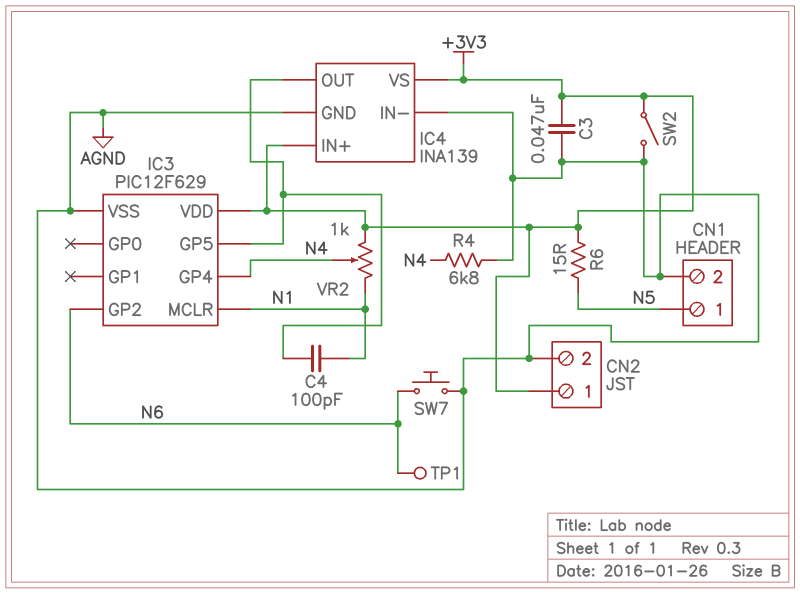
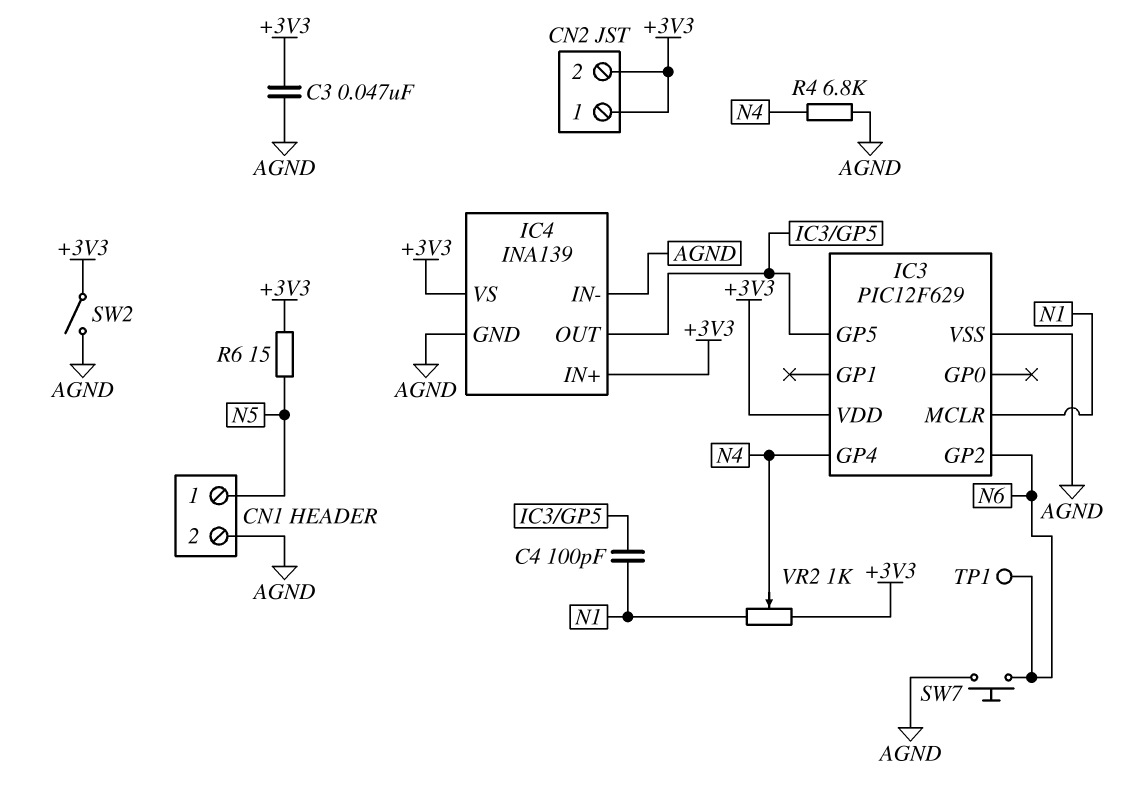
CN2 pin 2: AGND -> +3V3

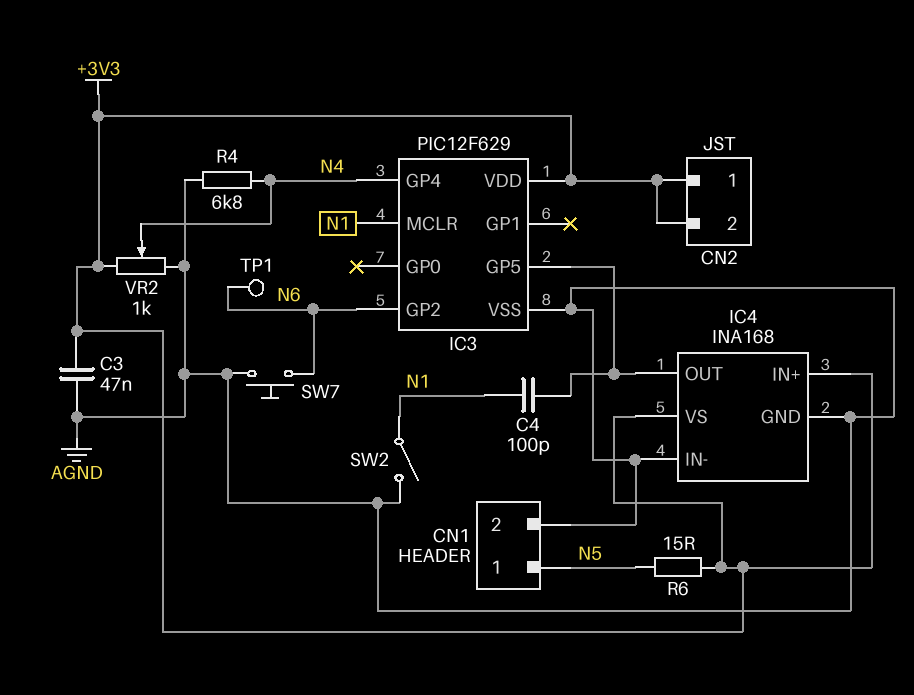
IC4: INA139 -> INA168
SW2: switch (+3V3, AGND) -> switch (AGND, N1)
VR2: 1k (+3V3, N1, wiper N4) -> 1k (+3V3, AGND, wiper N4)

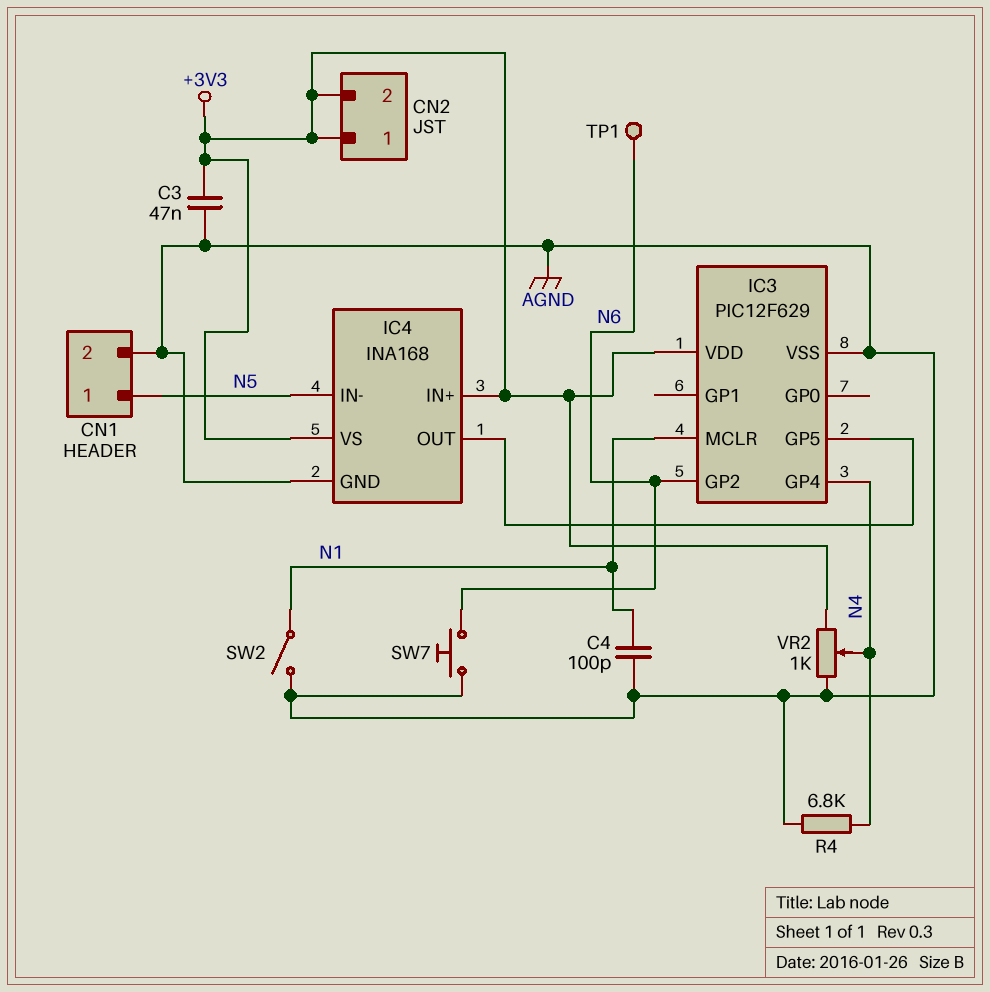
C4: 100pF (IC3/GP5, N1) -> 100pF (AGND, N1)
IC4 pin IN-: AGND -> N5
R6: 15 (+3V3, N5) -> none

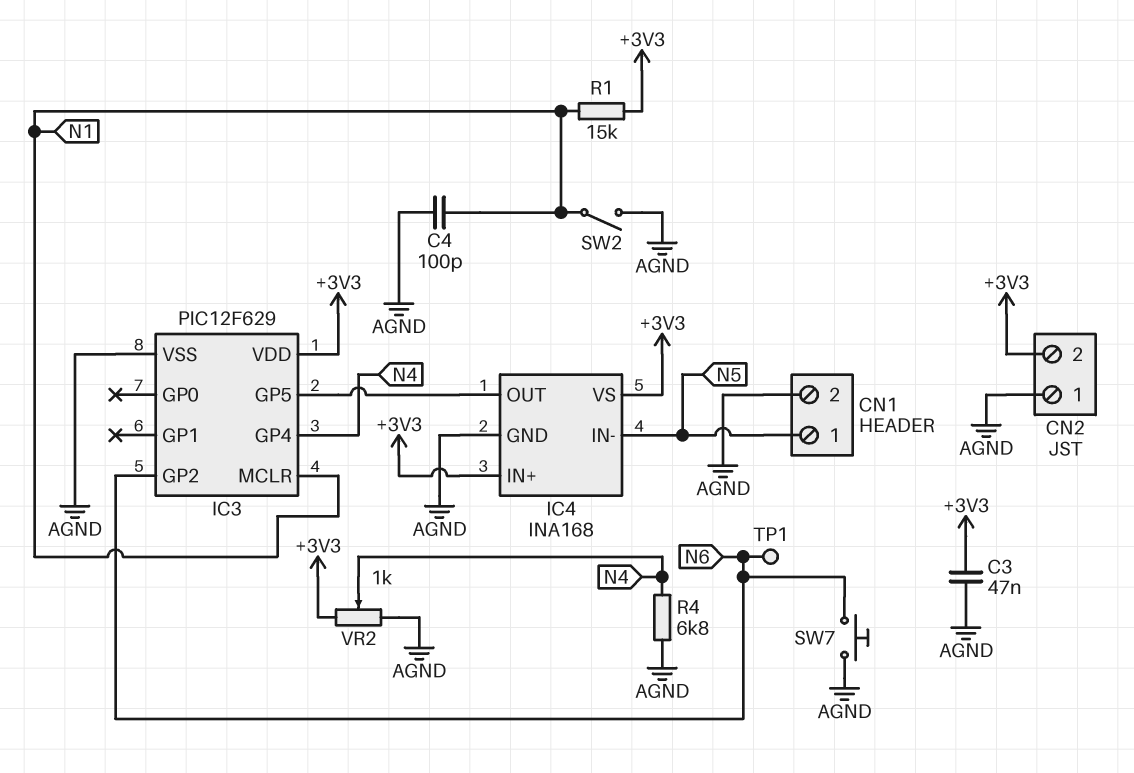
CN2 pin 1: +3V3 -> AGND
R1: none -> 15k (+3V3, N1)

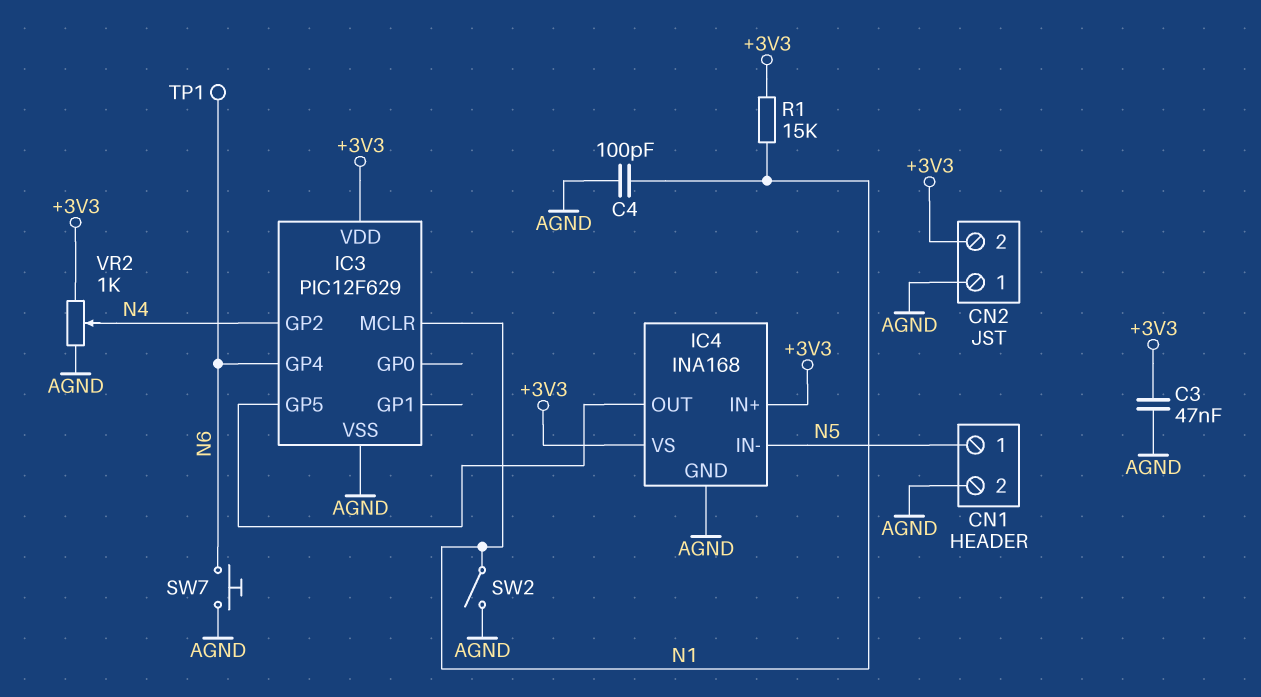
IC3 pin GP2: N6 -> N4
IC3 pin GP4: N4 -> N6
R4: 6.8k (AGND, N4) -> none

